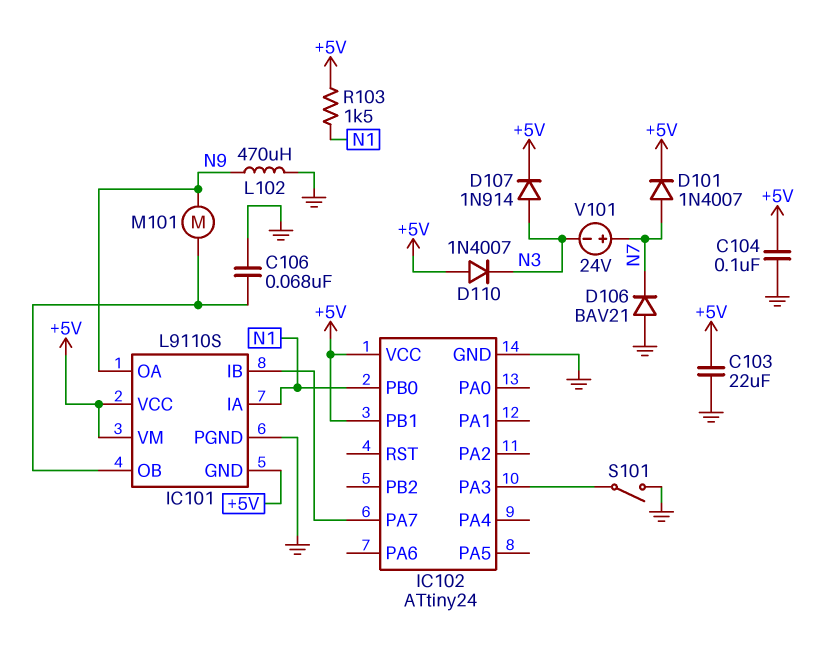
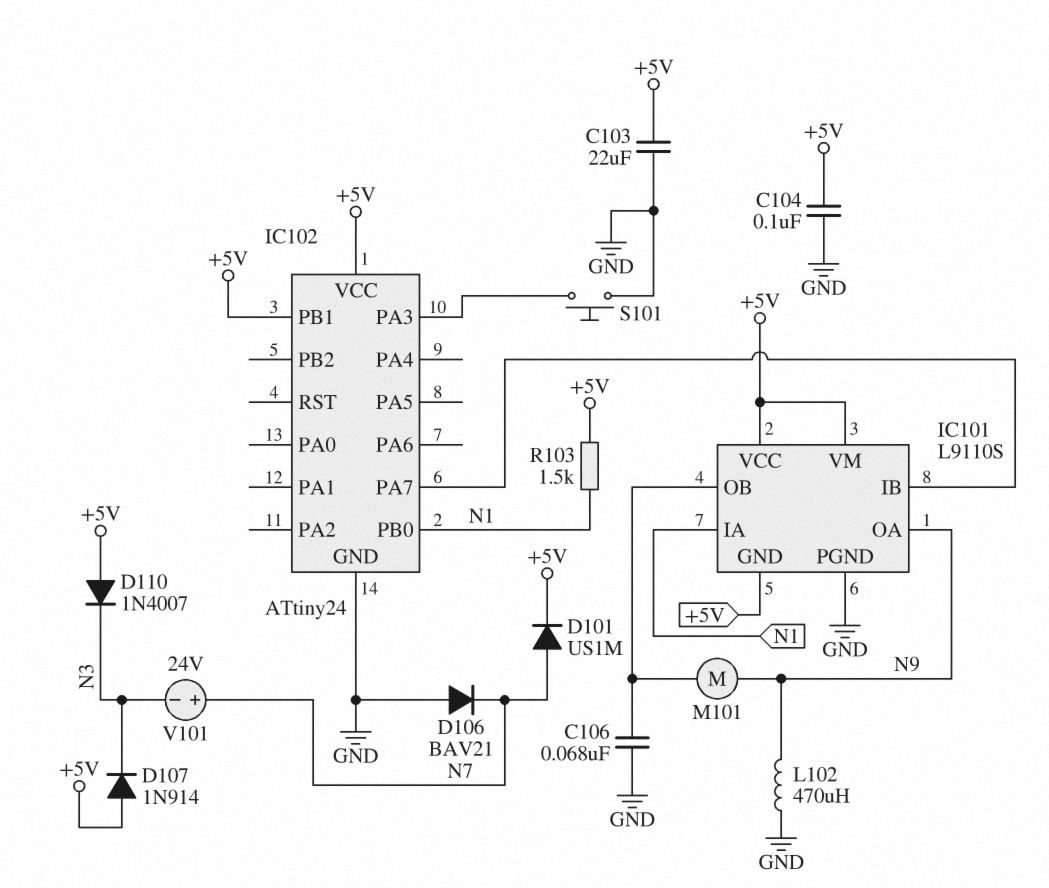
D101: diode 1N4007 (A N7, K +5V) -> diode US1M (A N7, K +5V)
D107: diode 1N914 (A N3, K +5V) -> diode 1N914 (A +5V, K N3)
S101: switch (GND, IC102/PA3) -> button (GND, IC102/PA3)

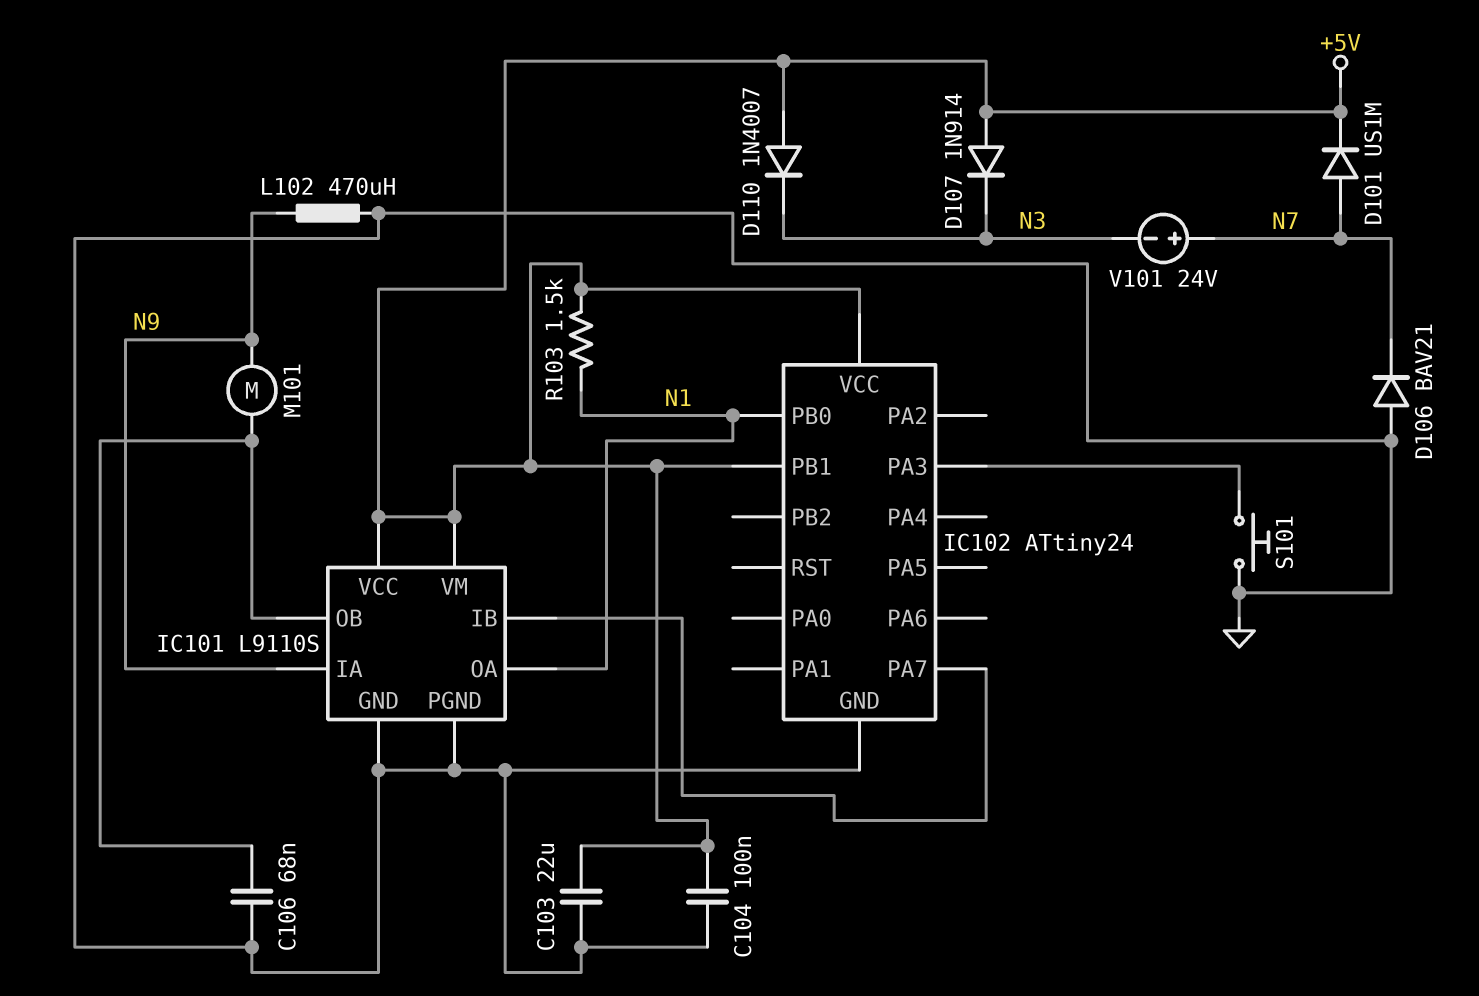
IC101 pin GND: +5V -> GND
IC101 pin IA: N1 -> N9
IC101 pin OA: N9 -> N1

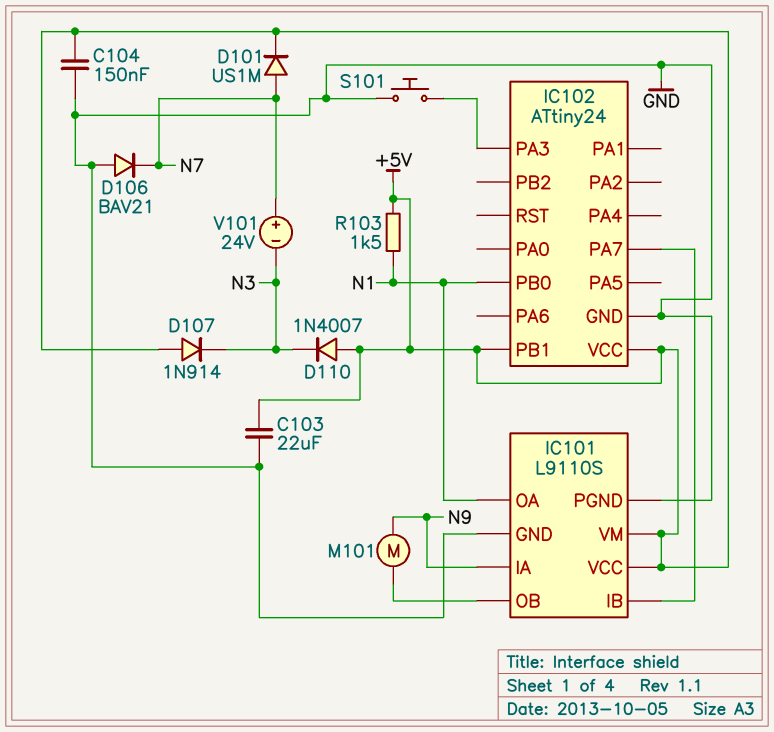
C104: 100nF (+5V, GND) -> 150nF (+5V, GND)
C106: 68nF (GND, IC101/OB) -> none
L102: 470uH (GND, N9) -> none

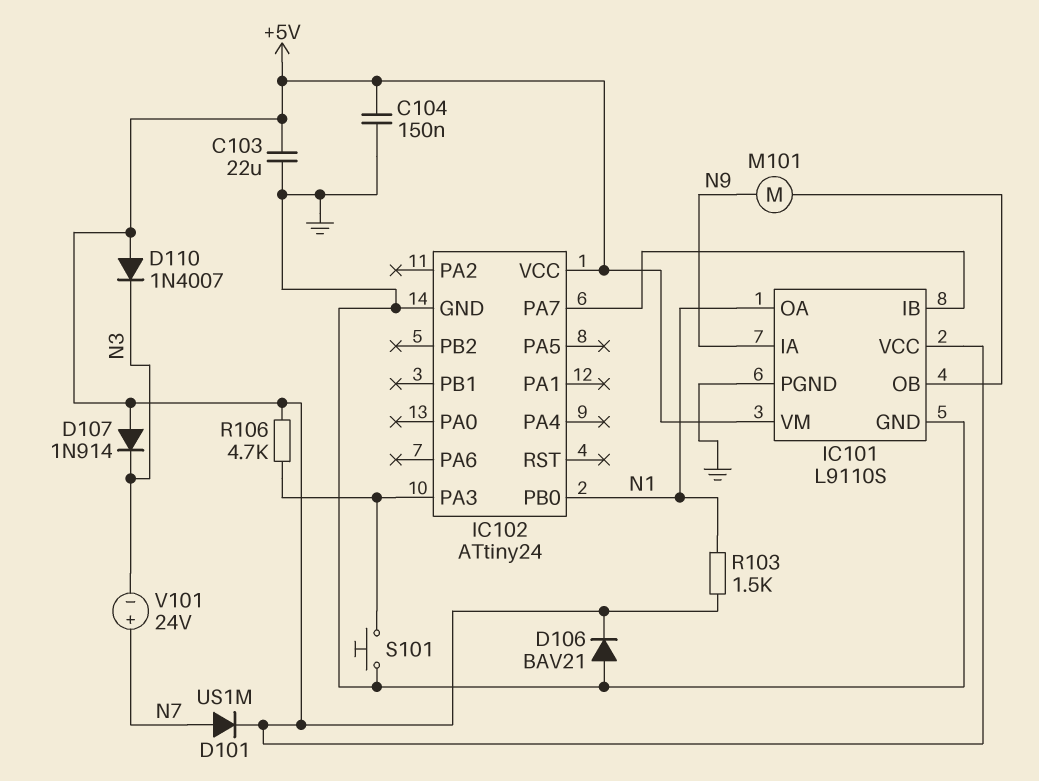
D106: diode BAV21 (A GND, K N7) -> diode BAV21 (A GND, K +5V)
IC102 pin PB1: +5V -> none
R106: none -> 4.7k (+5V, IC102/PA3)

